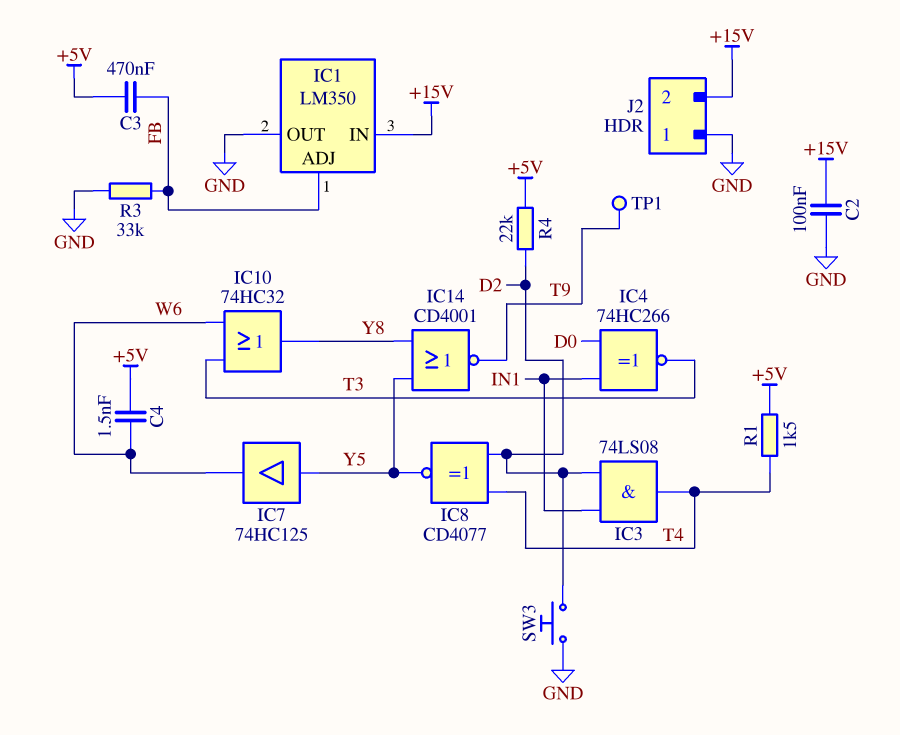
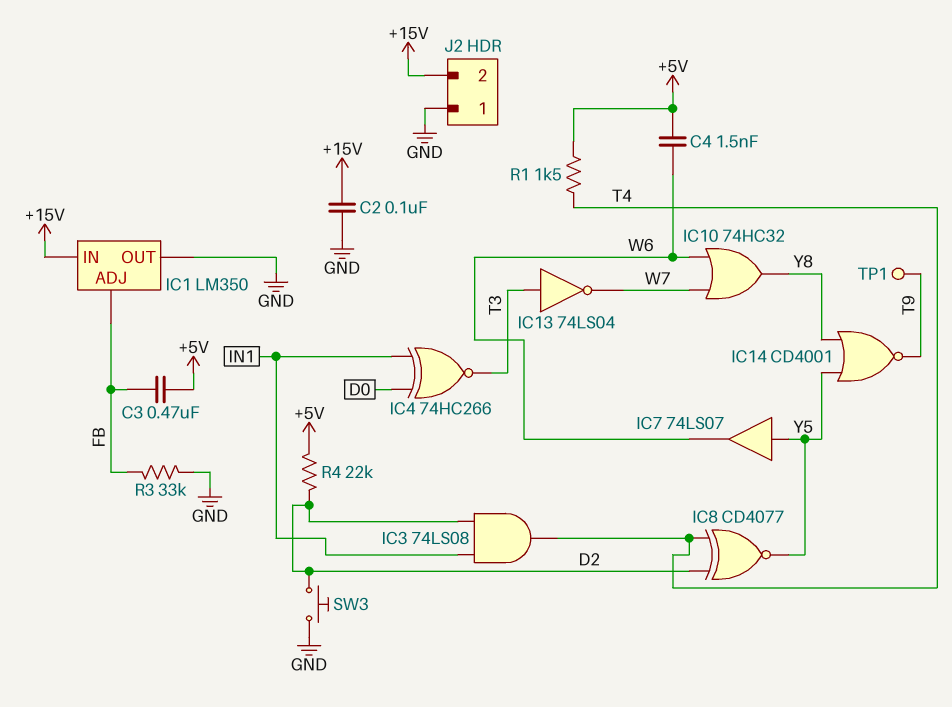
IC7: buffer 74HC125 (in Y5, out W6) -> buffer 74LS07 (in Y5, out W6)
IC10: OR 74HC32 (in T3, in W6, out Y8) -> OR 74HC32 (in W6, in W7, out Y8)
IC13: none -> NOT 74LS04 (in T3, out W7)

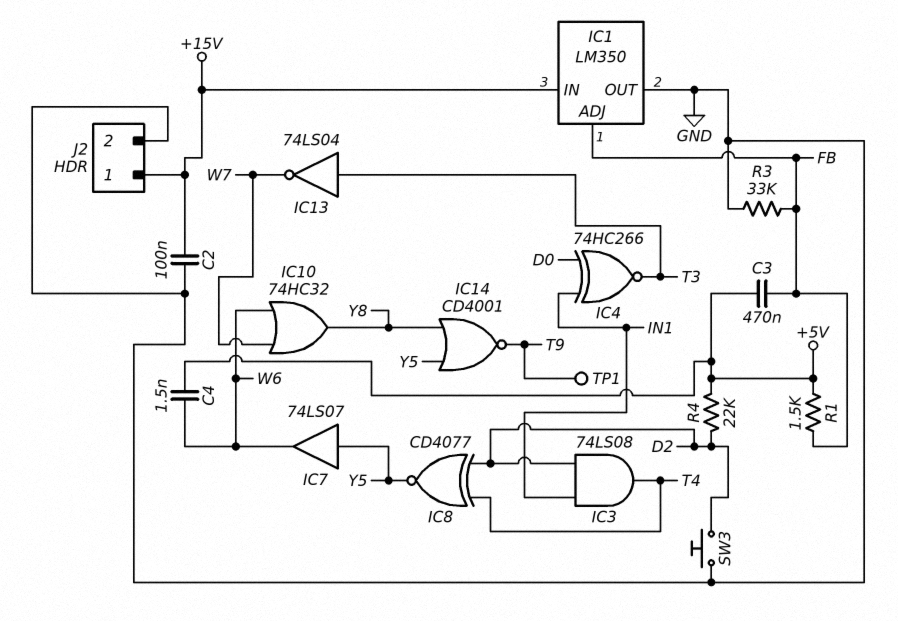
J2 pin 1: GND -> +15V
J2 pin 2: +15V -> GND
R1: 1.5k (+5V, T4) -> 1.5k (+5V, FB)

